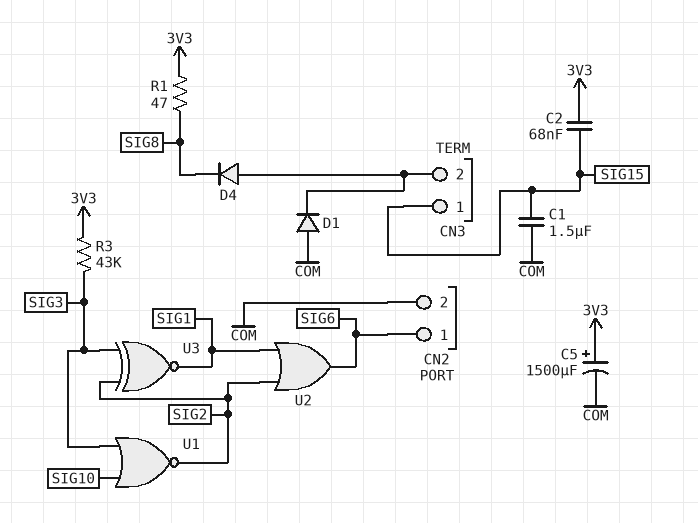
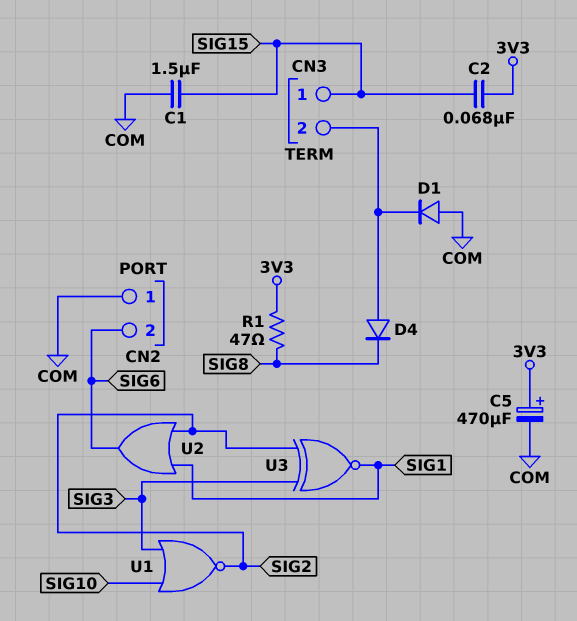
C5: 1500uF (plus 3V3, minus COM) -> 470uF (plus 3V3, minus COM)
CN2 pin 1: SIG6 -> COM
CN2 pin 2: COM -> SIG6
R3: 43k (3V3, SIG3) -> none

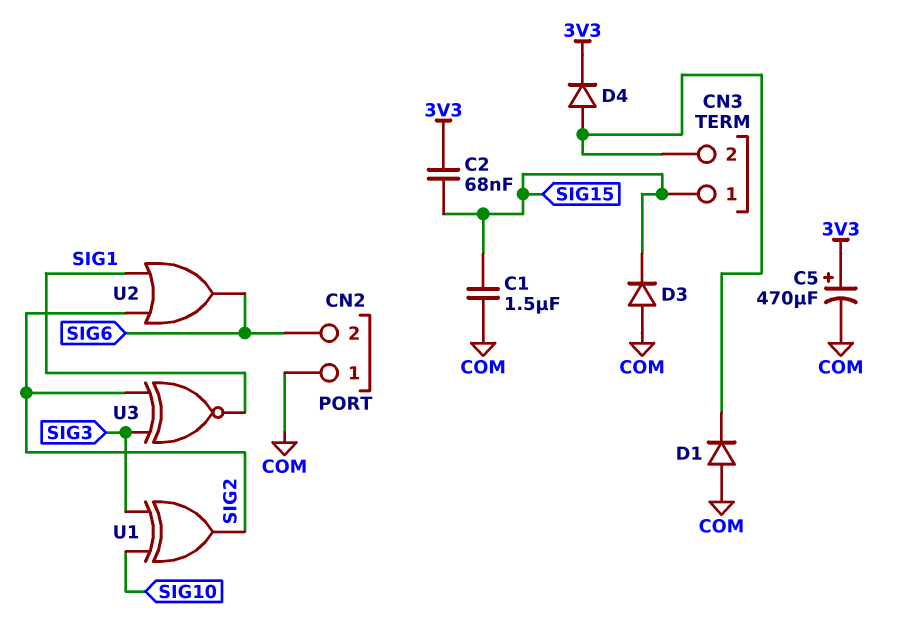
D3: none -> diode (A COM, K SIG15)
D4: diode (A CN3/2, K SIG8) -> diode (A CN3/2, K 3V3)
R1: 47 (3V3, SIG8) -> none
U1: NOR (in SIG3, in SIG10, out SIG2) -> XOR (in SIG3, in SIG10, out SIG2)

